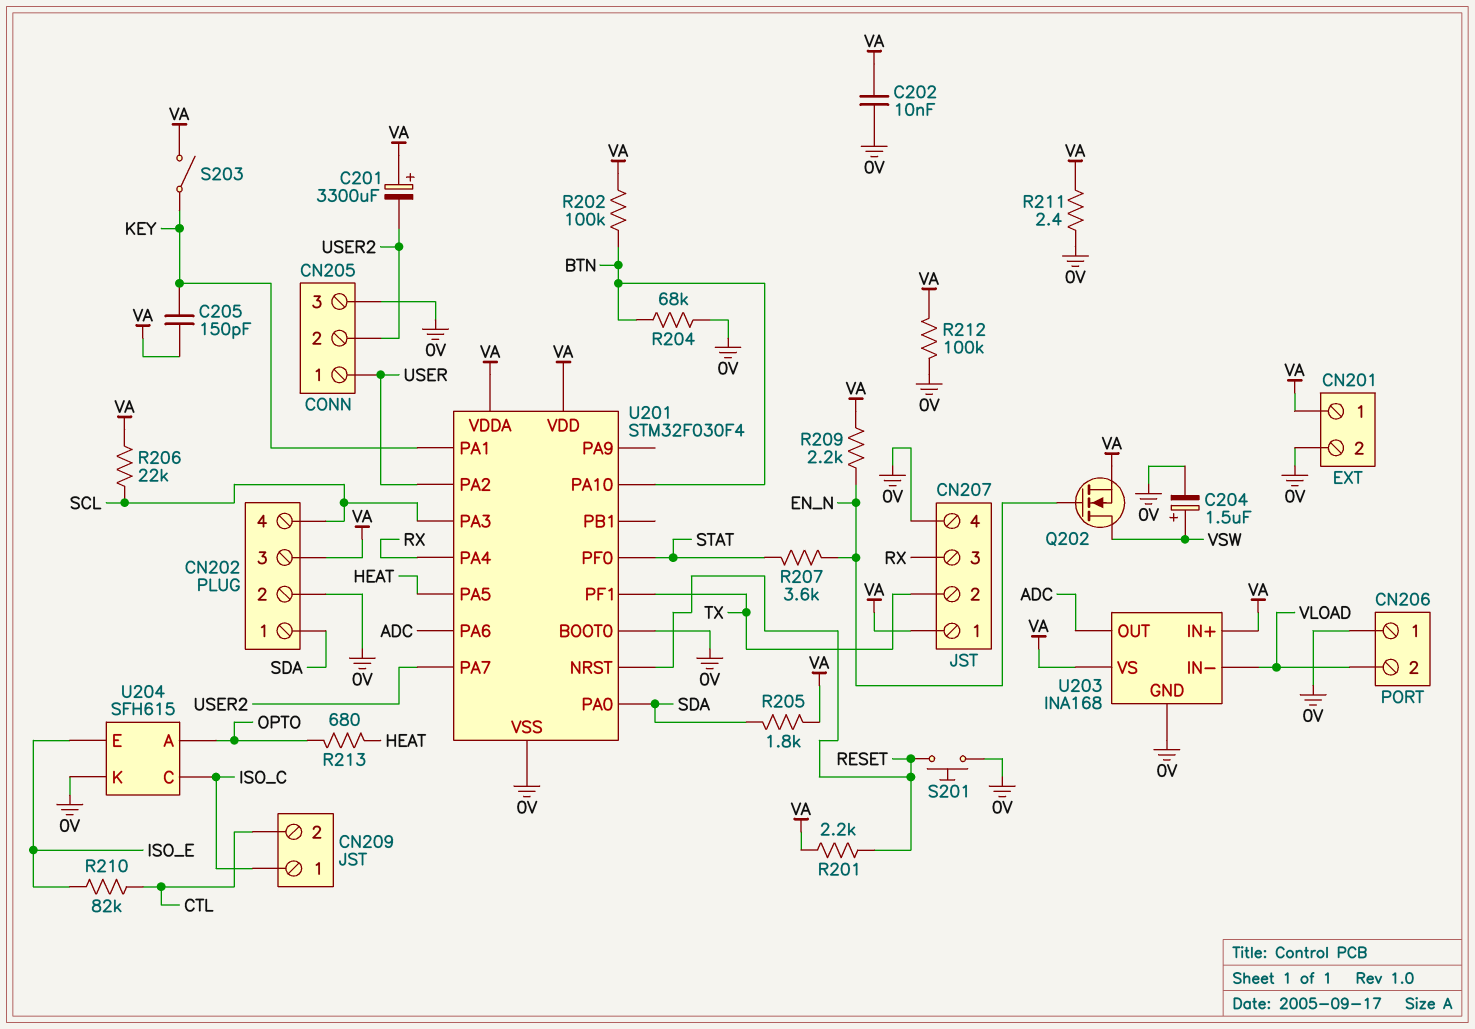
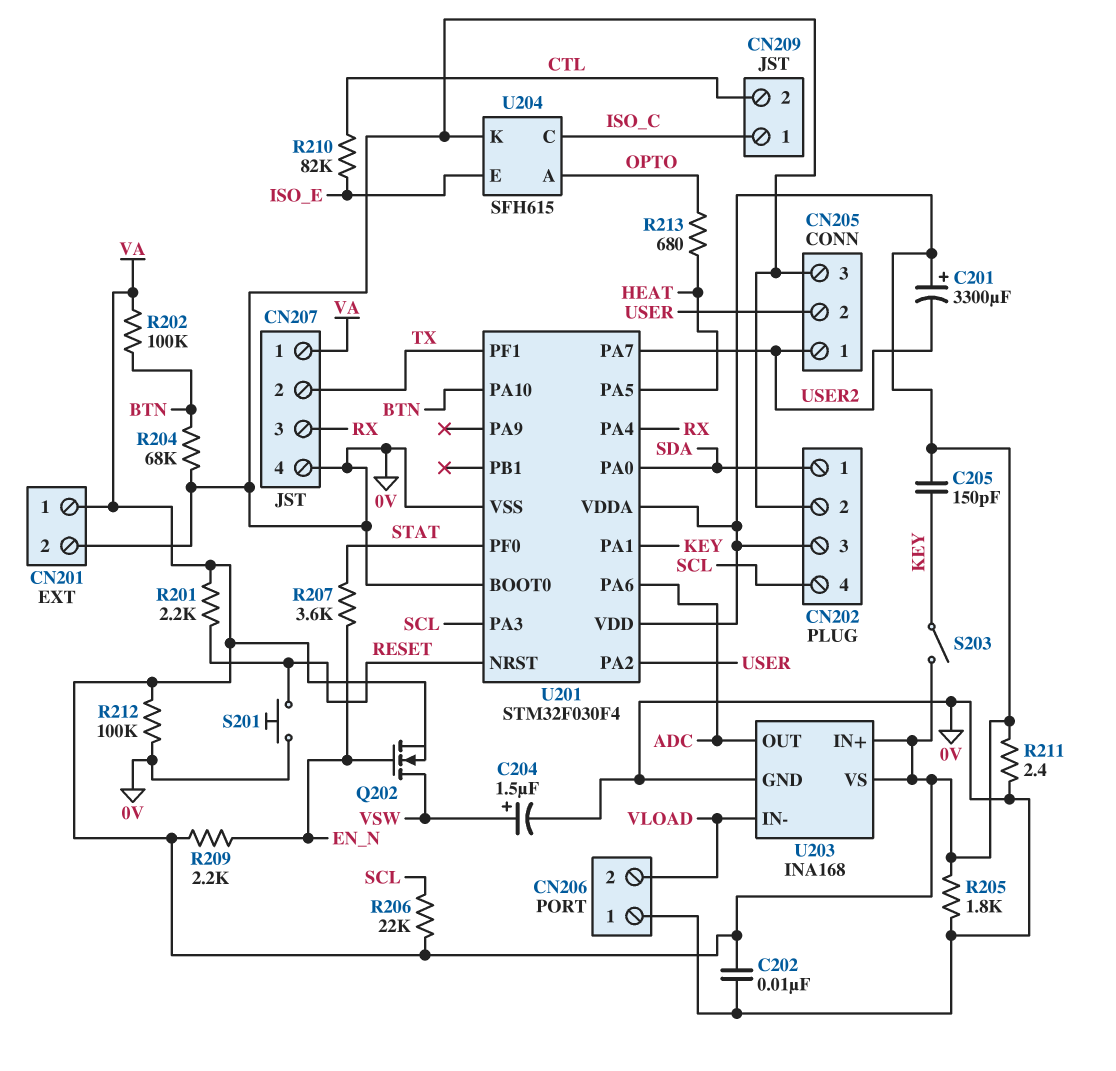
CN205 pin 1: USER -> USER2
CN205 pin 2: USER2 -> USER
R205: 1.8k (SDA, VA) -> 1.8k (0V, VA)

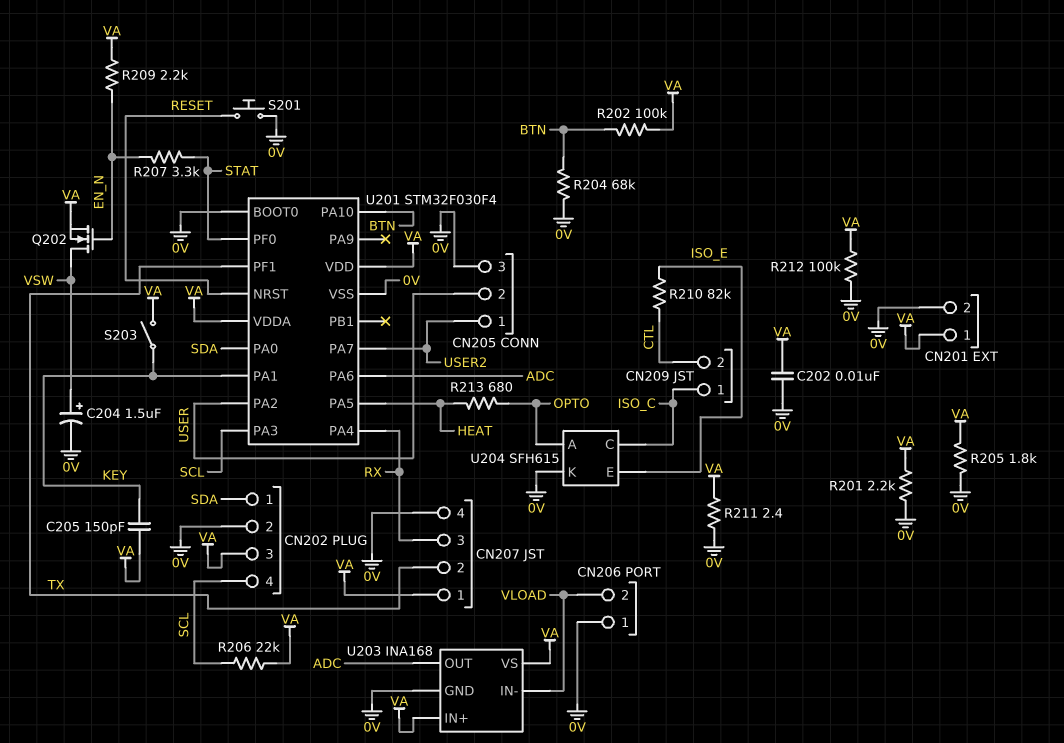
C201: 3300uF (plus VA, minus USER2) -> none
R201: 2.2k (RESET, VA) -> 2.2k (0V, VA)
R207: 3.6k (EN_N, STAT) -> 3.3k (EN_N, STAT)

